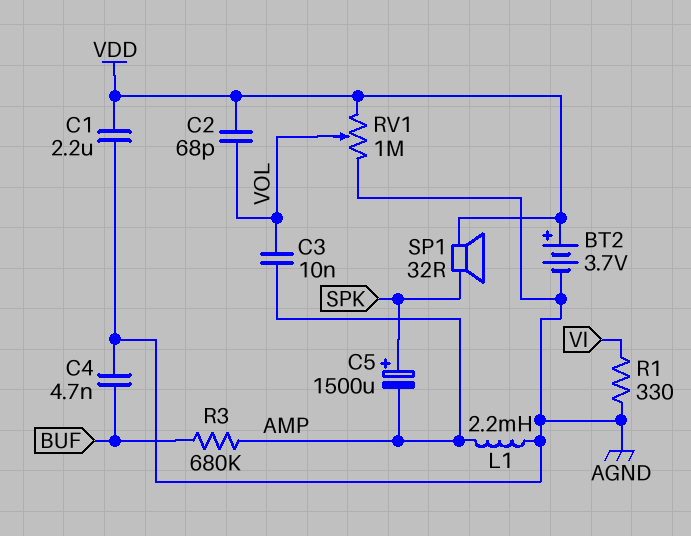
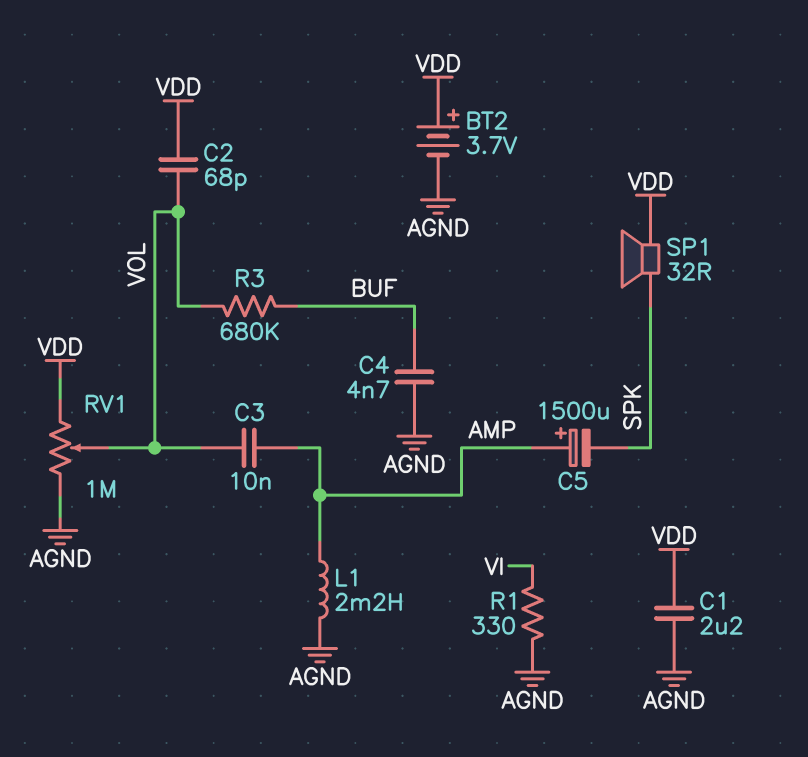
C5: 1500uF (plus SPK, minus AMP) -> 1500uF (plus AMP, minus SPK)
R3: 680k (AMP, BUF) -> 680k (BUF, VOL)

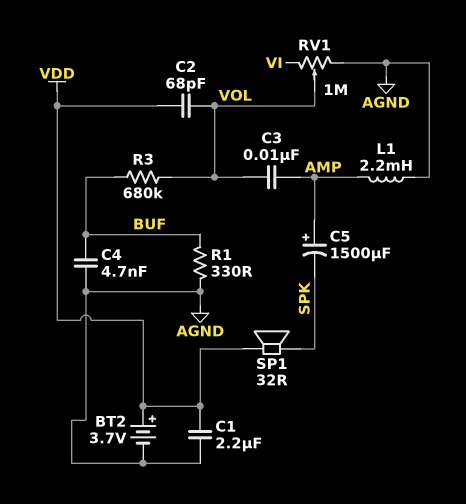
R1: 330 (AGND, VI) -> 330 (AGND, BUF)
RV1: 1M (AGND, VDD, wiper VOL) -> 1M (AGND, VI, wiper VOL)

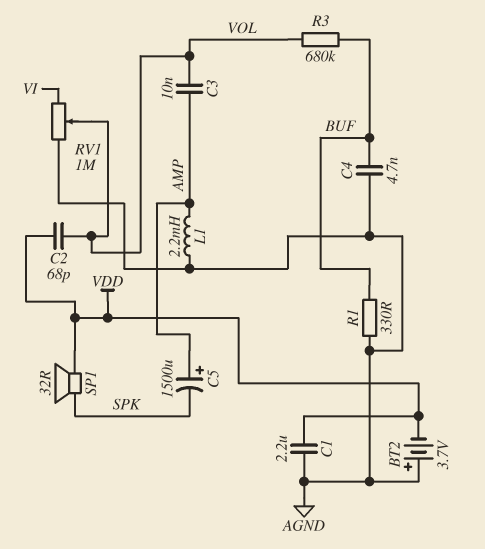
BT2: 3.7V (plus VDD, minus AGND) -> 3.7V (plus AGND, minus VDD)

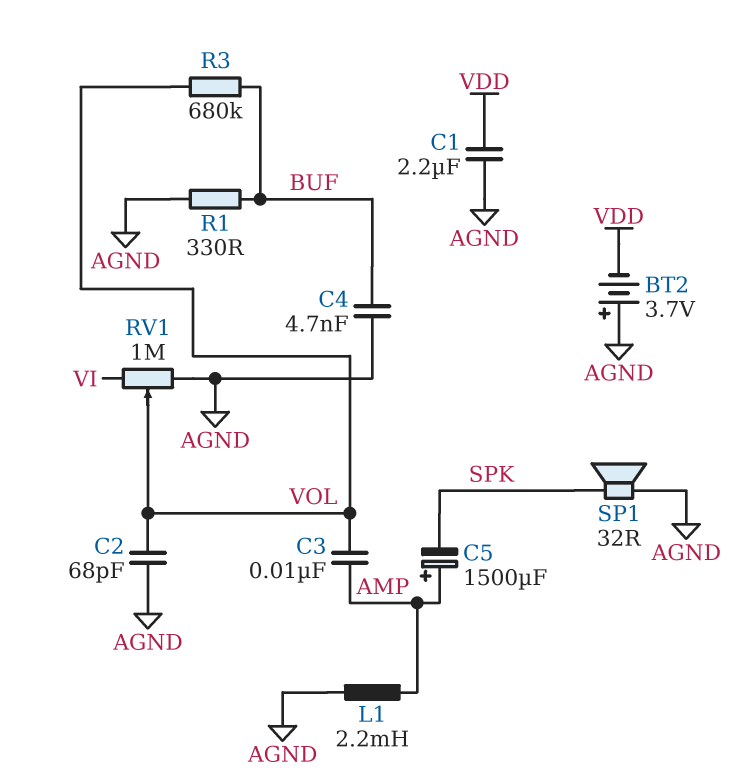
C2: 68pF (VDD, VOL) -> 68pF (AGND, VOL)
SP1: speaker 32R (SPK, VDD) -> speaker 32R (AGND, SPK)

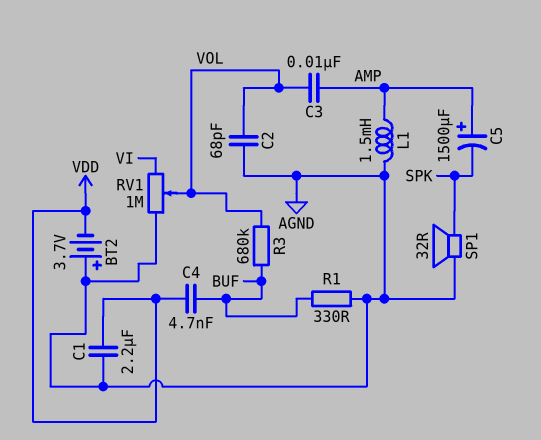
C4: 4.7nF (AGND, BUF) -> 4.7nF (BUF, VDD)
L1: 2.2mH (AGND, AMP) -> 1.5mH (AGND, AMP)

